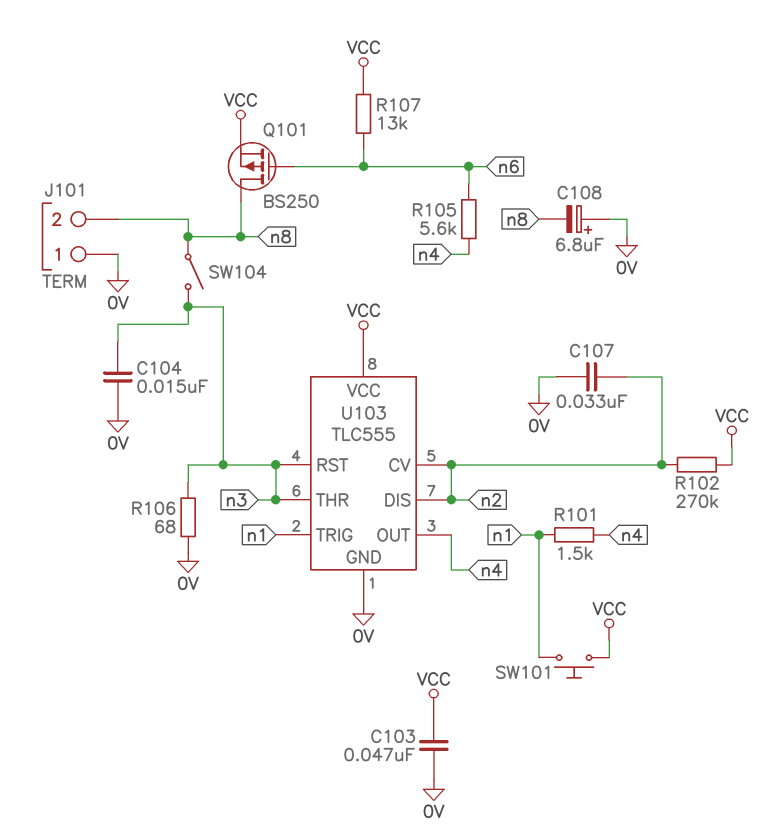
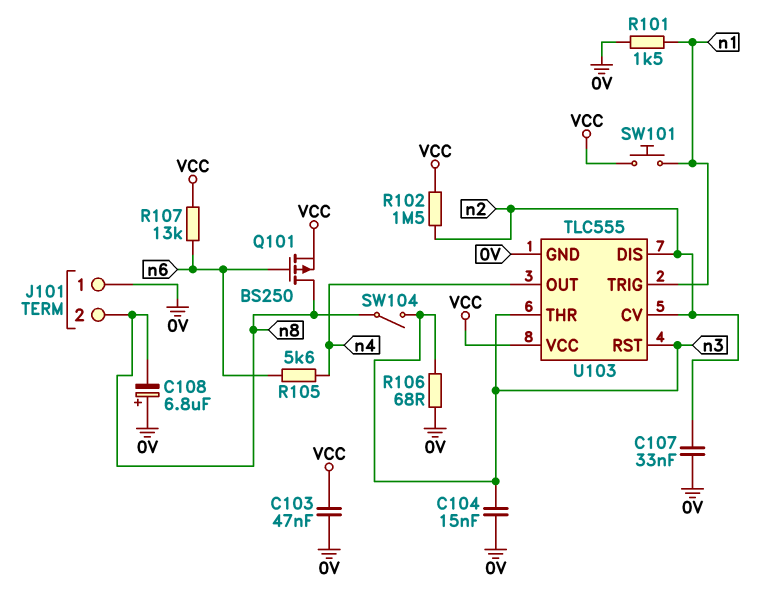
R101: 1.5k (n1, n4) -> 1.5k (0V, n1)
R102: 270k (VCC, n2) -> 1.5M (VCC, n2)

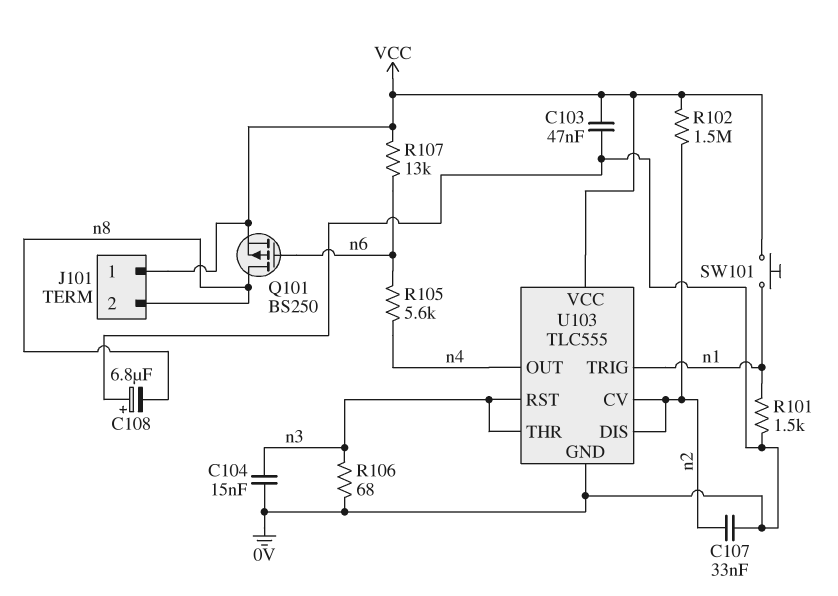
J101 pin 1: 0V -> VCC
SW104: switch (n3, n8) -> none

